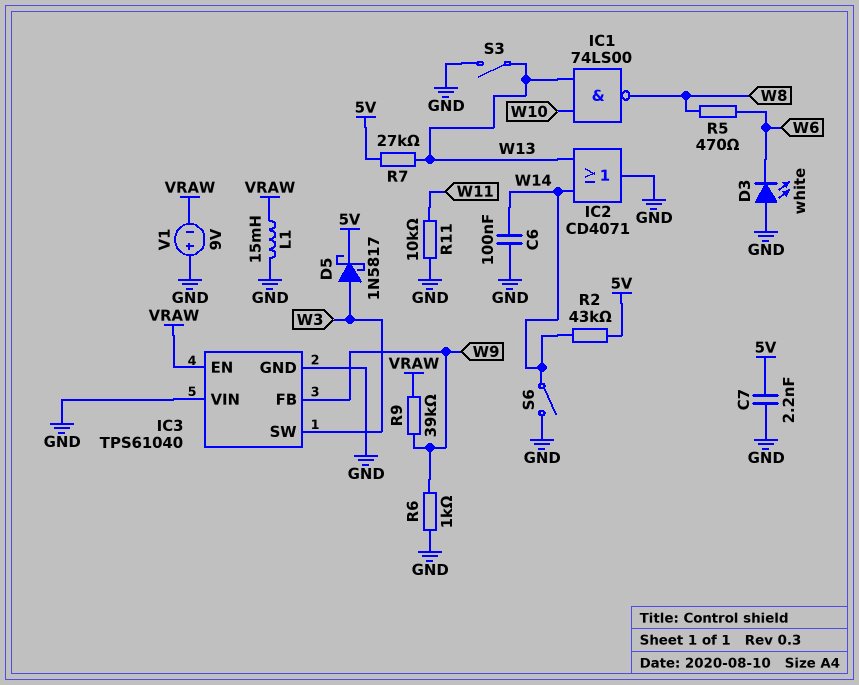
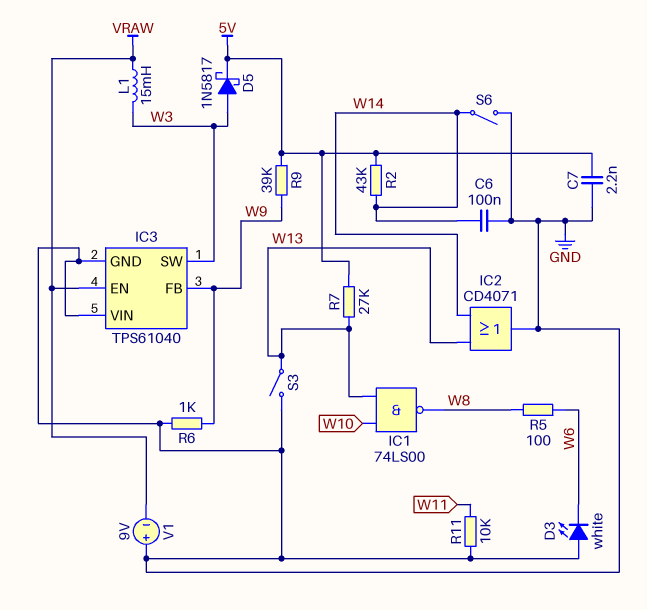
L1: 15mH (GND, VRAW) -> 15mH (VRAW, W3)
R5: 470 (W6, W8) -> 100 (W6, W8)
R9: 39k (VRAW, W9) -> 39k (5V, W9)

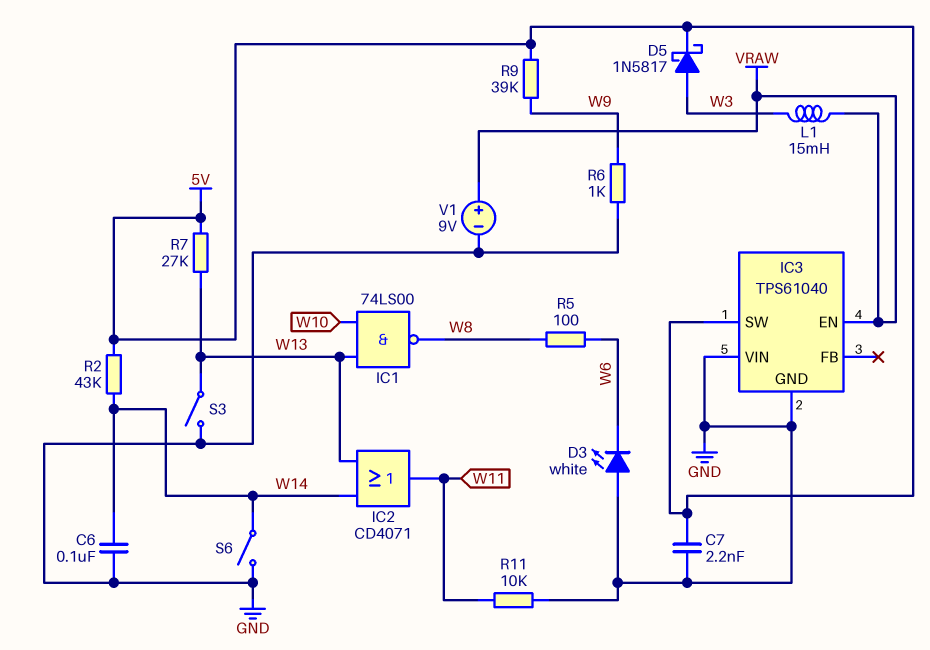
IC2: OR CD4071 (in W13, in W14, out GND) -> OR CD4071 (in W13, in W14, out W11)
IC3 pin FB: W9 -> none
IC3 pin SW: W3 -> 5V
V1: 9V (plus GND, minus VRAW) -> 9V (plus VRAW, minus GND)

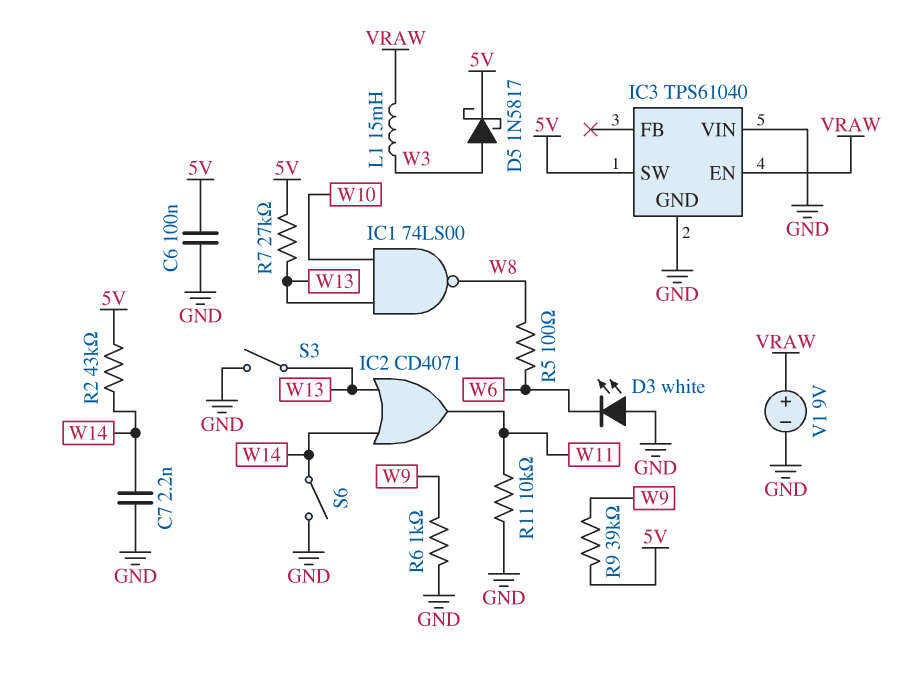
C6: 100nF (GND, W14) -> 100nF (5V, GND)
C7: 2.2nF (5V, GND) -> 2.2nF (GND, W14)

